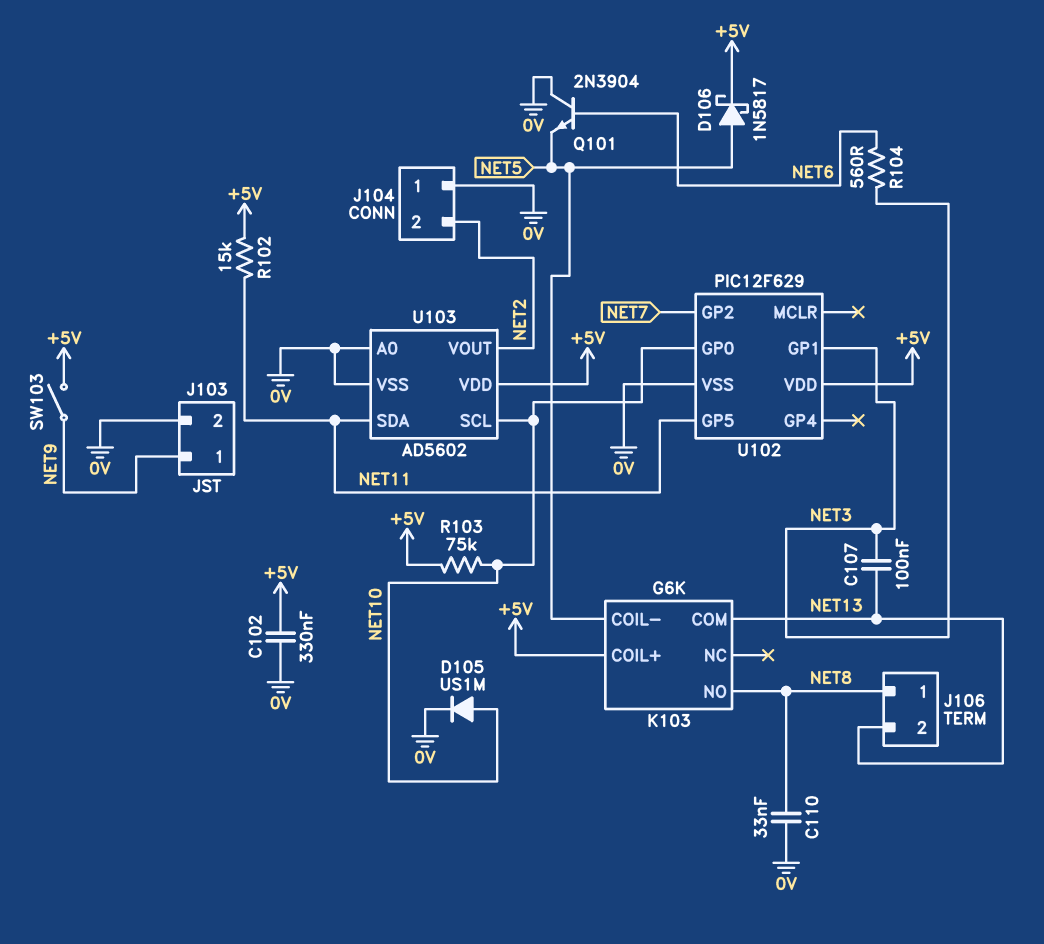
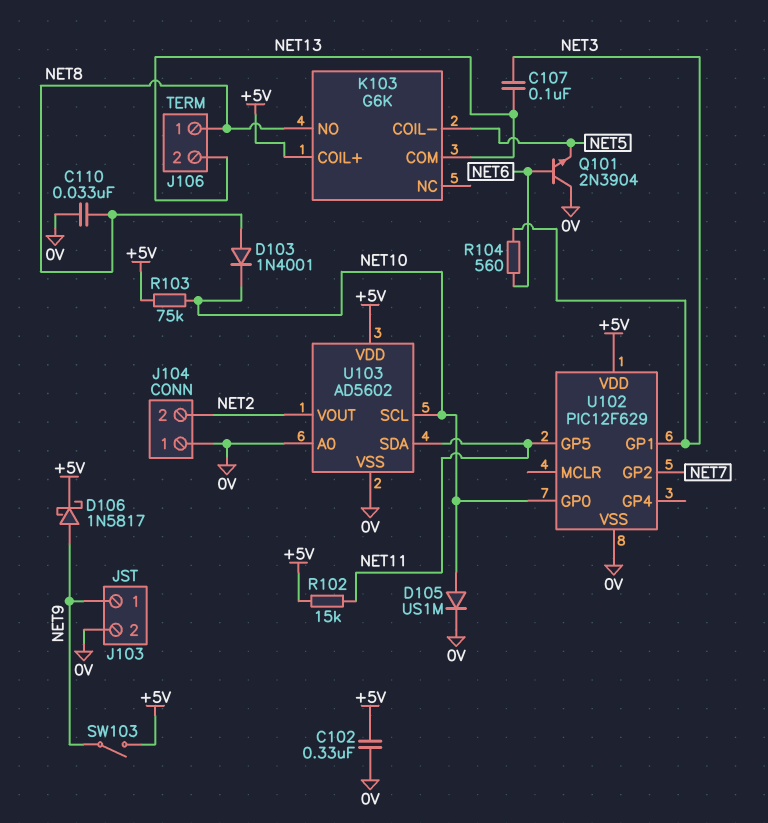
D103: none -> diode 1N4001 (A NET8, K NET10)
D106: schottky 1N5817 (A NET5, K +5V) -> schottky 1N5817 (A NET9, K +5V)

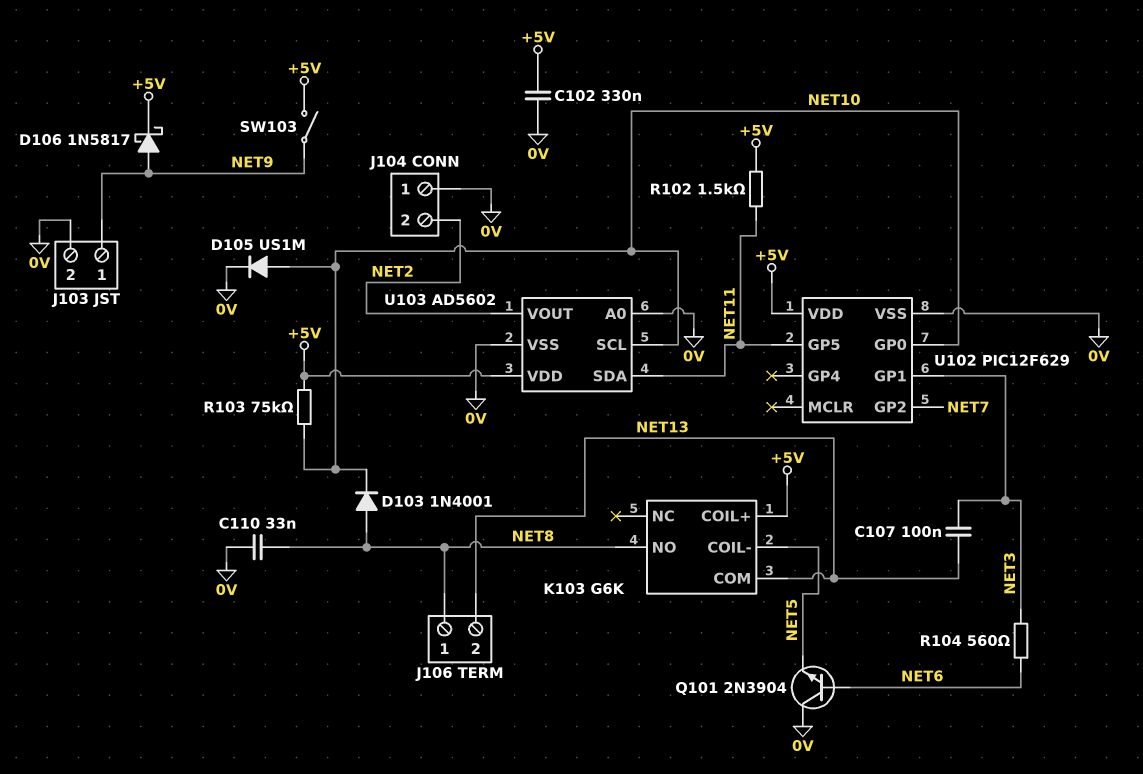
R102: 15k (+5V, NET11) -> 1.5k (+5V, NET11)

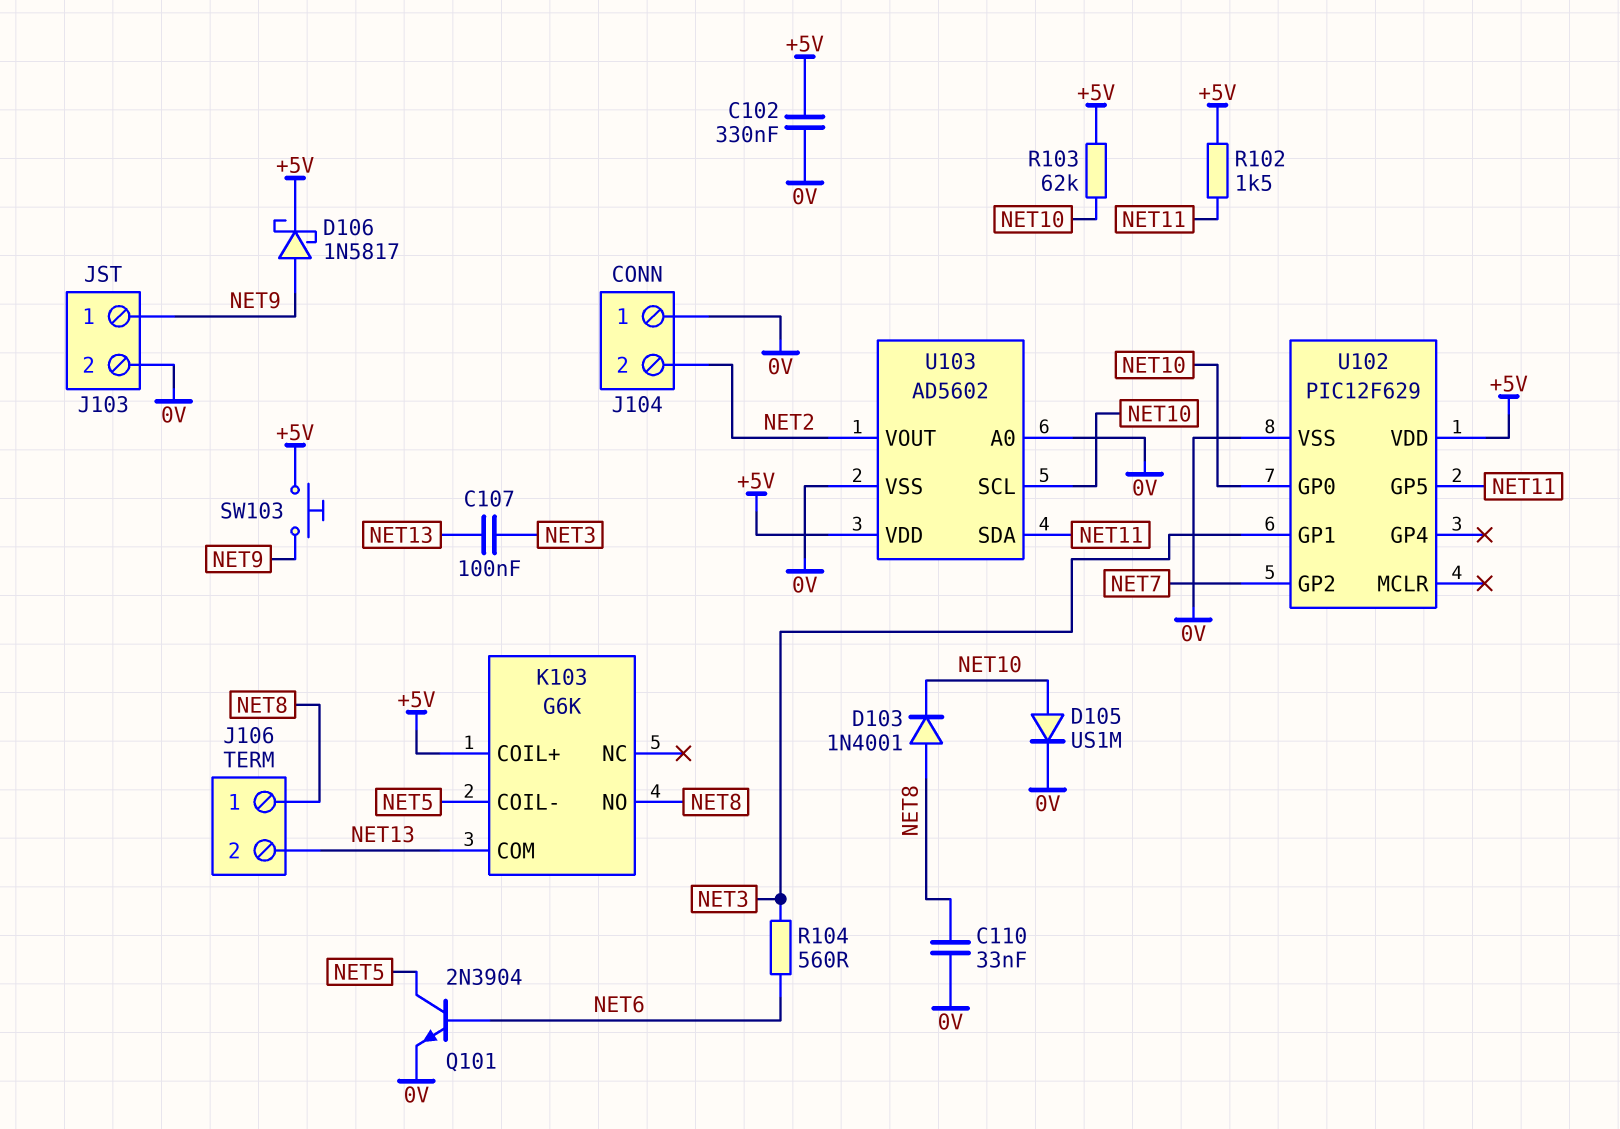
Q101: NPN 2N3904 (B NET6, C 0V, E NET5) -> NPN 2N3904 (B NET6, C NET5, E 0V)
R103: 75k (+5V, NET10) -> 62k (+5V, NET10)
SW103: switch (+5V, NET9) -> button (+5V, NET9)

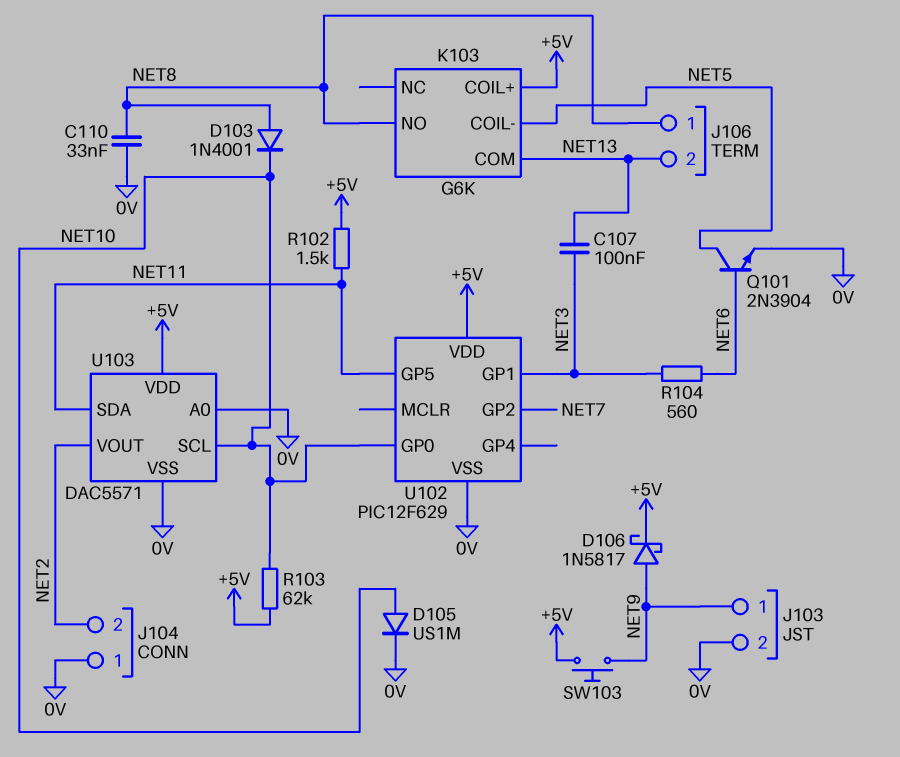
C102: 330nF (+5V, 0V) -> none
U103: AD5602 -> DAC5571

